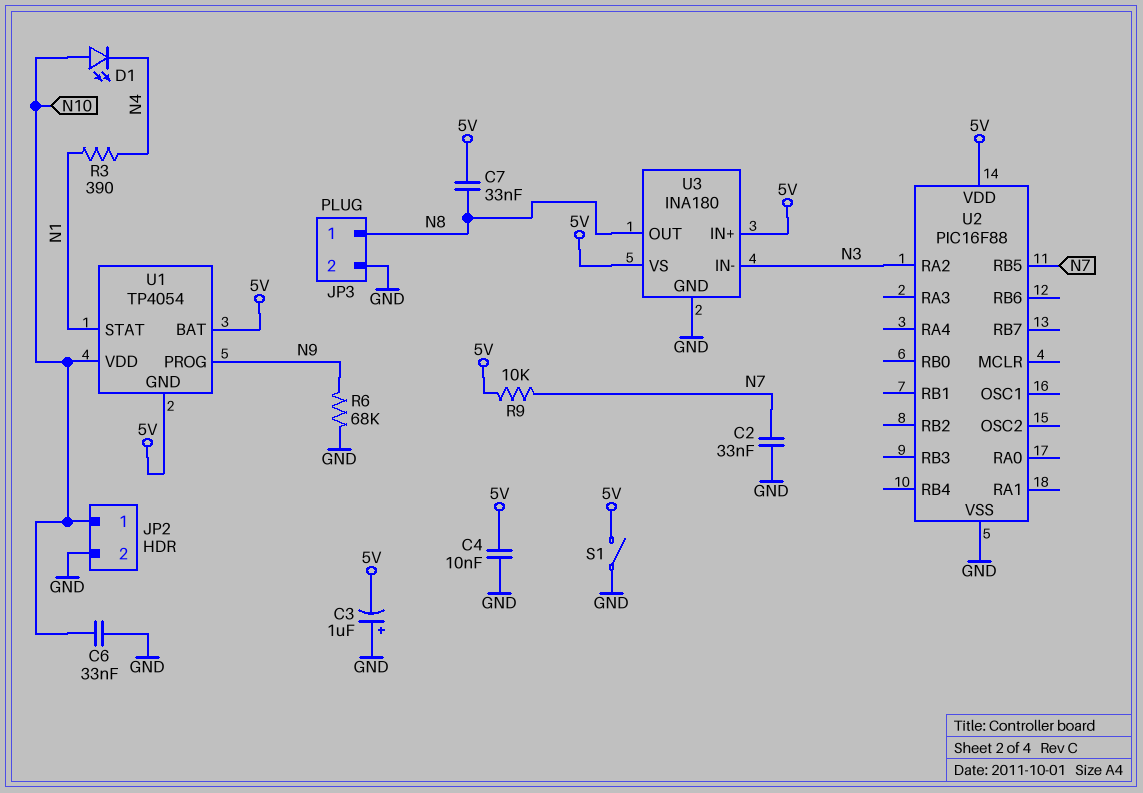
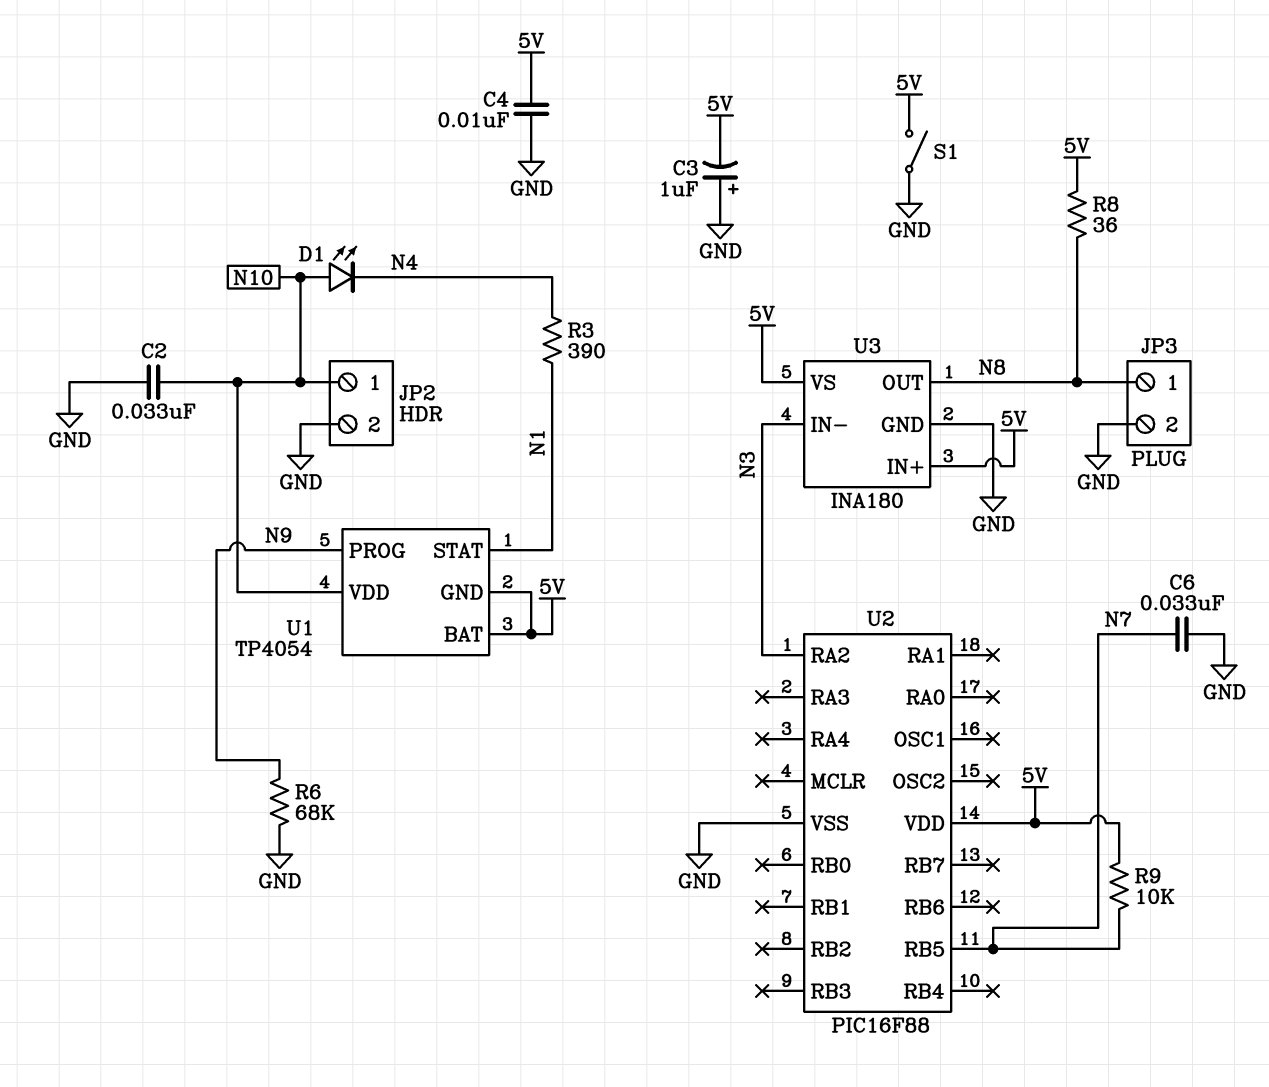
C2: 33nF (GND, N7) -> 33nF (GND, N10)
C6: 33nF (GND, N10) -> 33nF (GND, N7)
C7: 33nF (5V, N8) -> none
R8: none -> 36 (5V, N8)

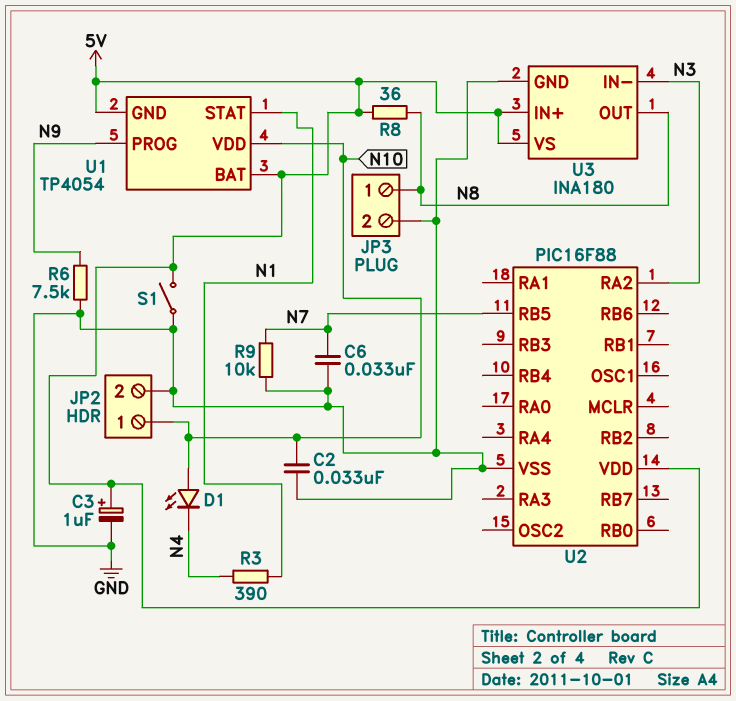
C3: 1uF (plus GND, minus 5V) -> 1uF (plus 5V, minus GND)
C4: 10nF (5V, GND) -> none
R6: 68k (GND, N9) -> 7.5k (GND, N9)
R9: 10k (5V, N7) -> 10k (GND, N7)

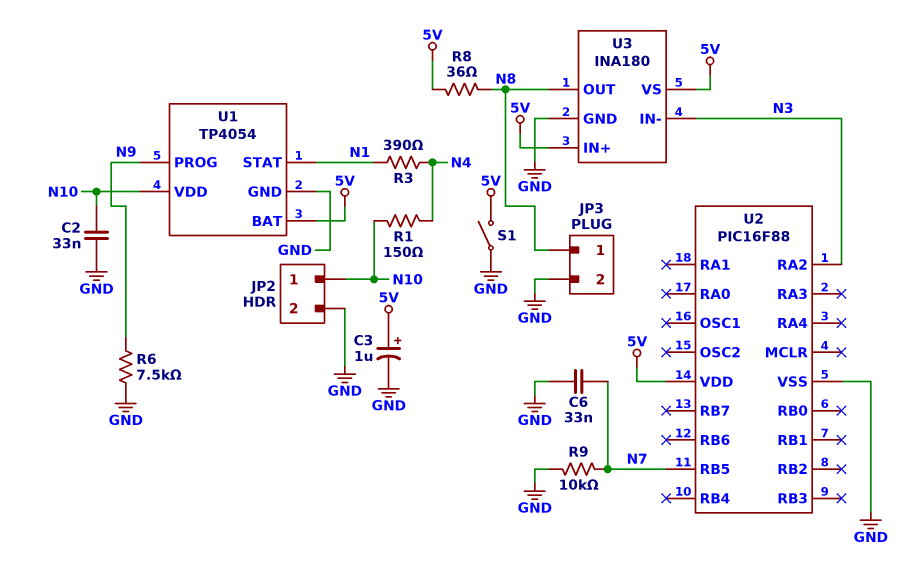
D1: LED (A N10, K N4) -> none
R1: none -> 150 (N4, N10)
U1 pin GND: 5V -> GND

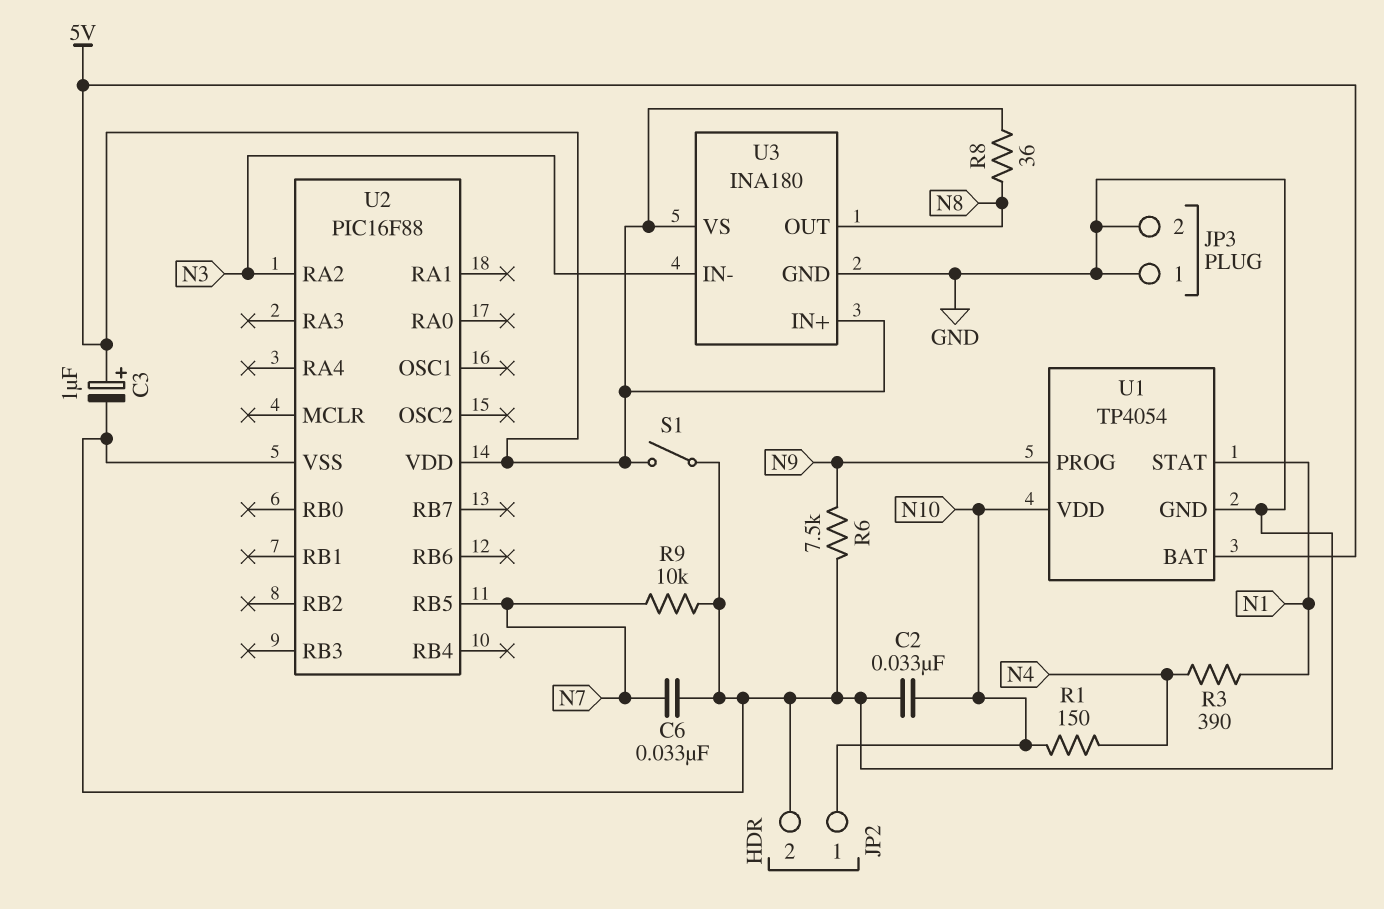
JP3 pin 1: N8 -> GND

